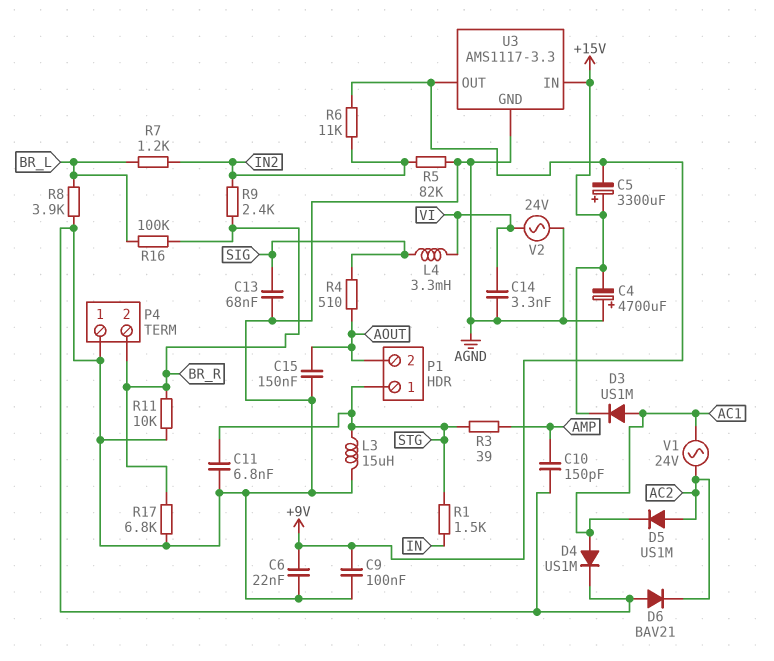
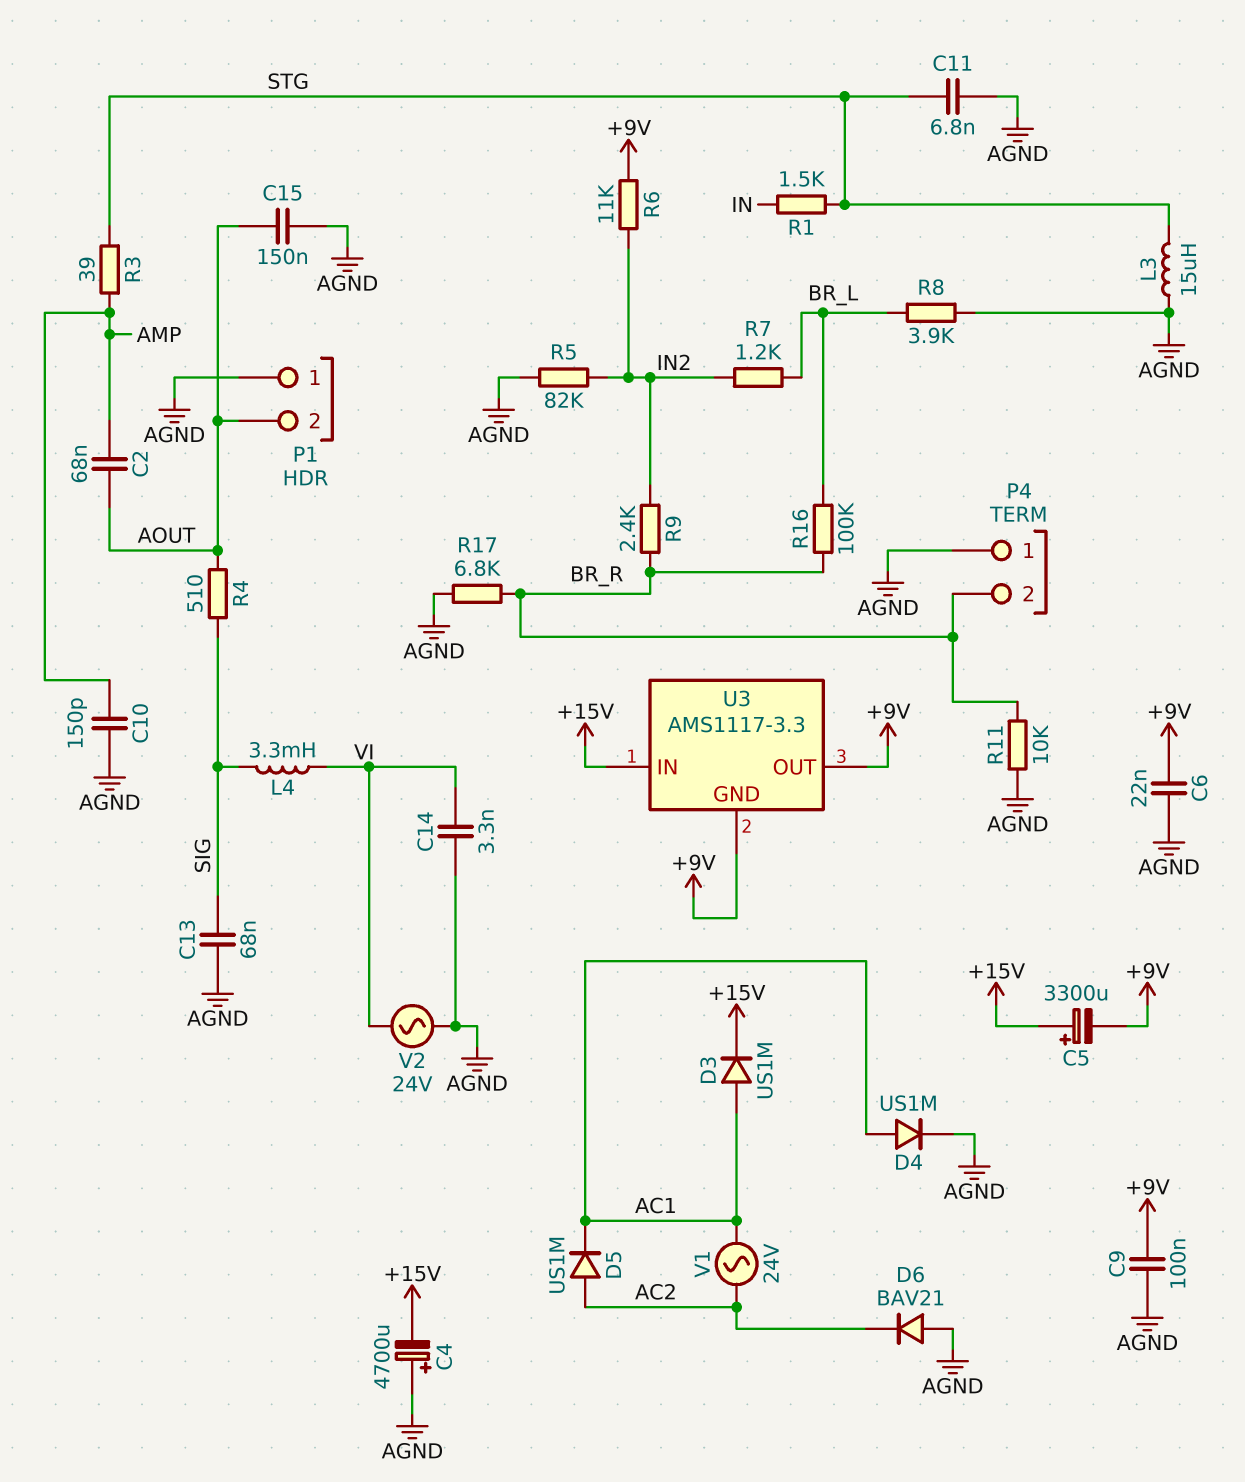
C2: none -> 68nF (AMP, AOUT)
P1 pin 1: STG -> AGND
U3 pin GND: AGND -> +9V

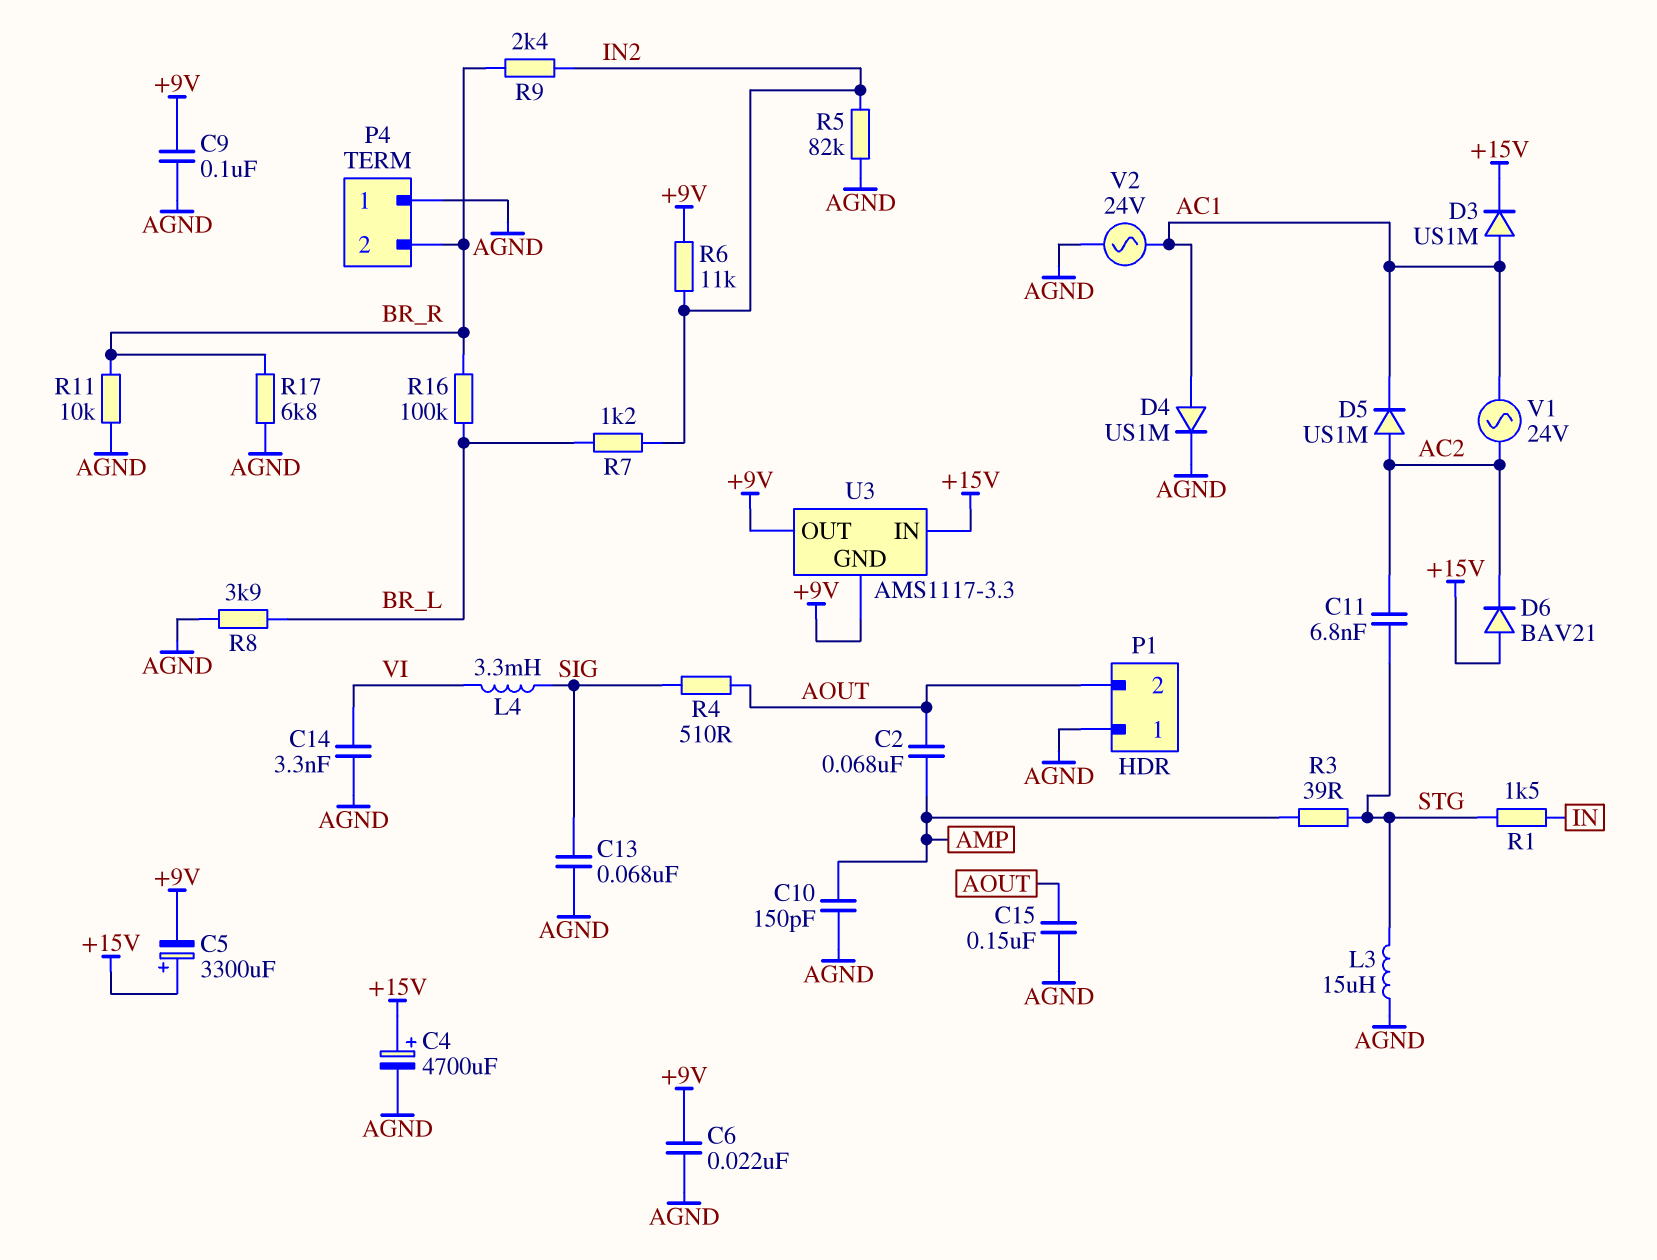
C4: 4700uF (plus AGND, minus +15V) -> 4700uF (plus +15V, minus AGND)
C11: 6.8nF (AGND, STG) -> 6.8nF (AC2, STG)
D6: diode BAV21 (A AGND, K AC2) -> diode BAV21 (A +15V, K AC2)
V2: AC 24V (AGND, VI) -> AC 24V (AC1, AGND)

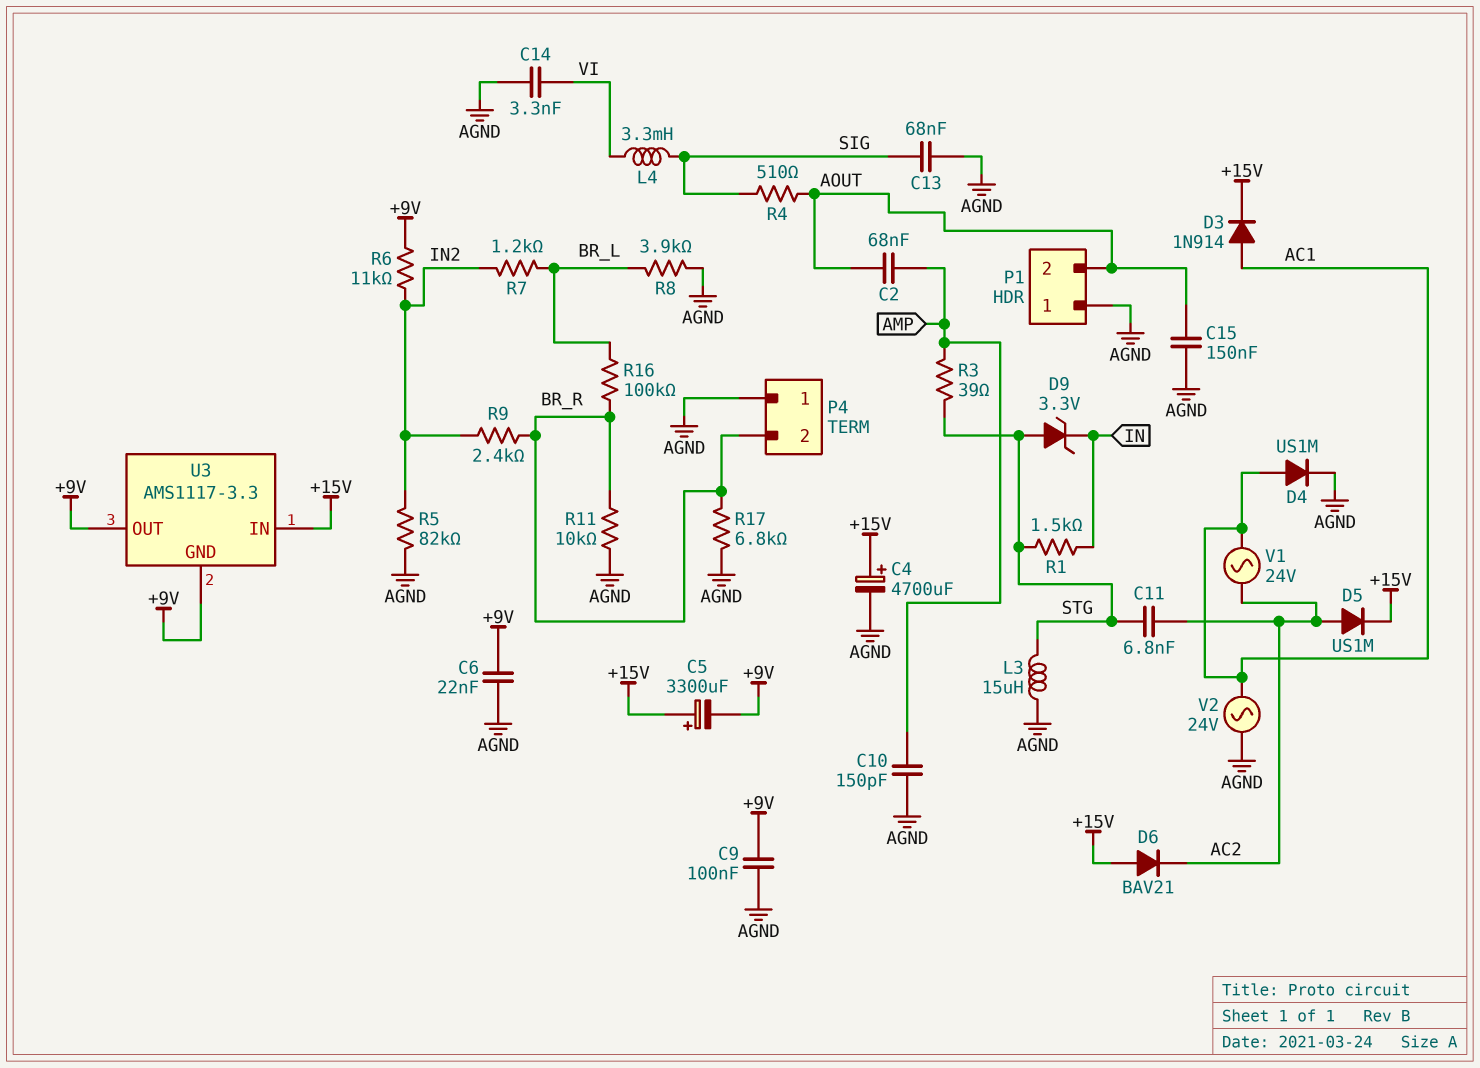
D3: diode US1M (A AC1, K +15V) -> diode 1N914 (A AC1, K +15V)
D5: diode US1M (A AC2, K AC1) -> diode US1M (A AC2, K +15V)
D9: none -> zener 3.3V (A STG, K IN)

